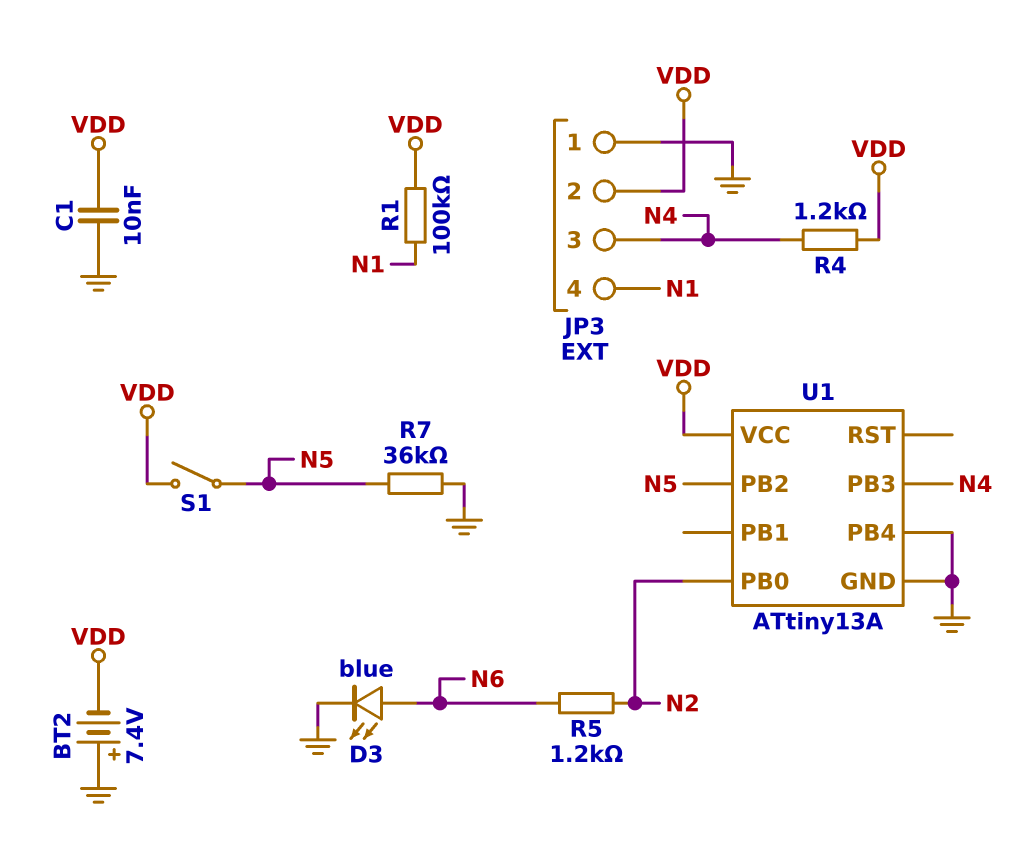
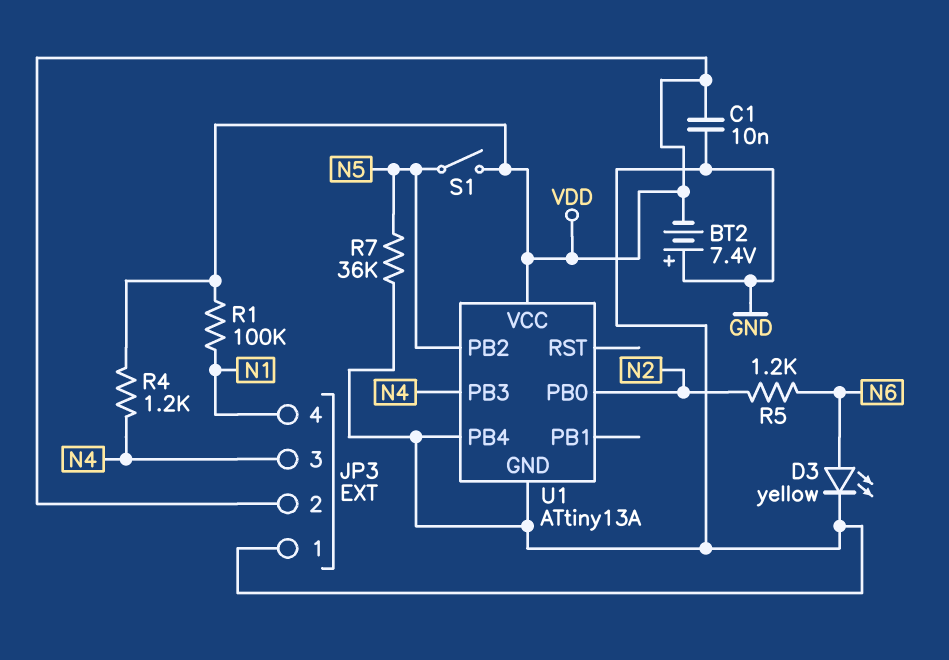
D3: LED blue (A N6, K GND) -> LED yellow (A N6, K GND)

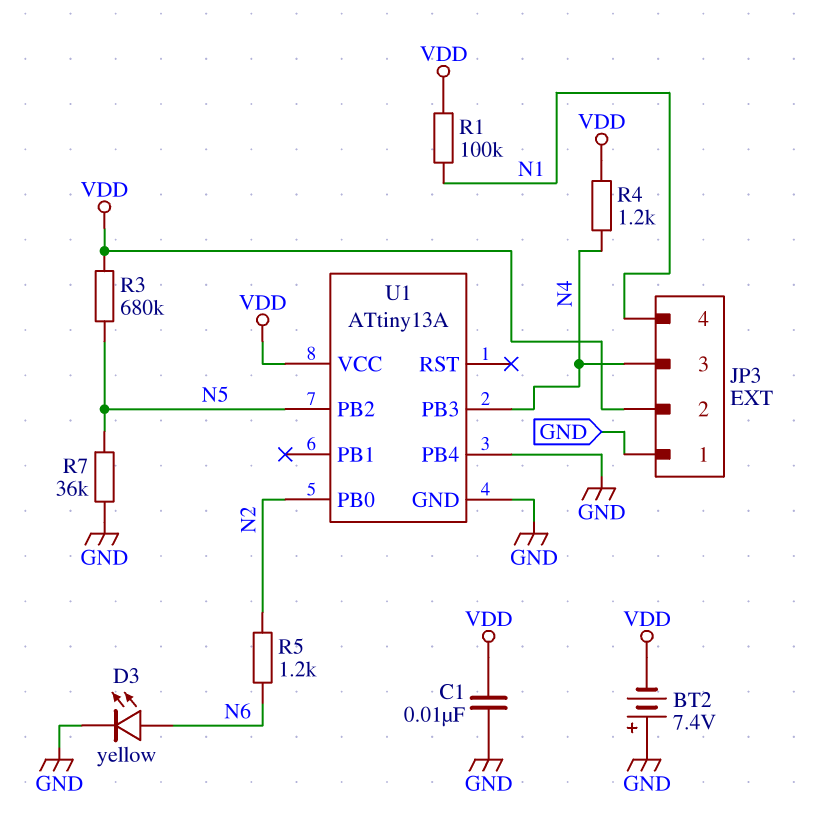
R3: none -> 680k (N5, VDD)
S1: switch (N5, VDD) -> none

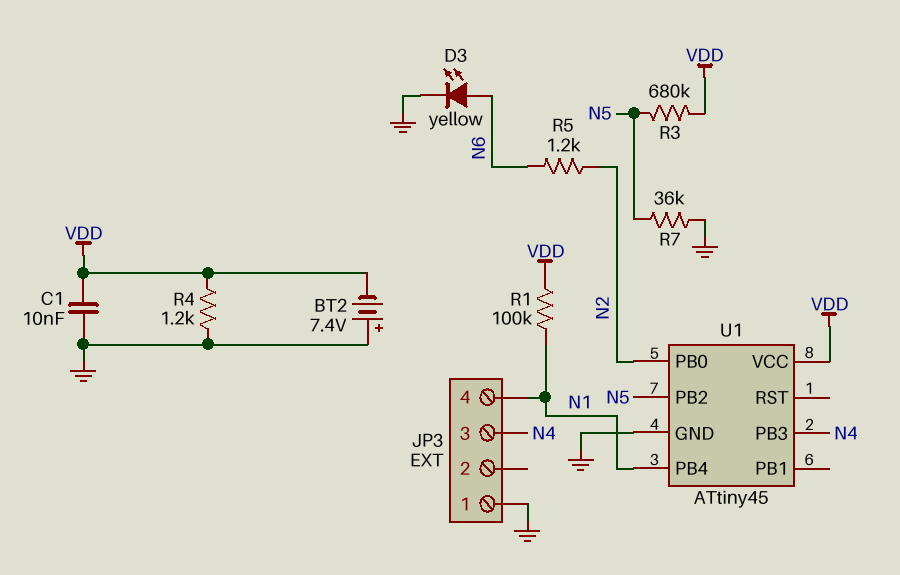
JP3 pin 2: VDD -> none
R4: 1.2k (N4, VDD) -> 1.2k (GND, VDD)
U1: ATtiny13A -> ATtiny45
U1 pin PB4: GND -> N1

